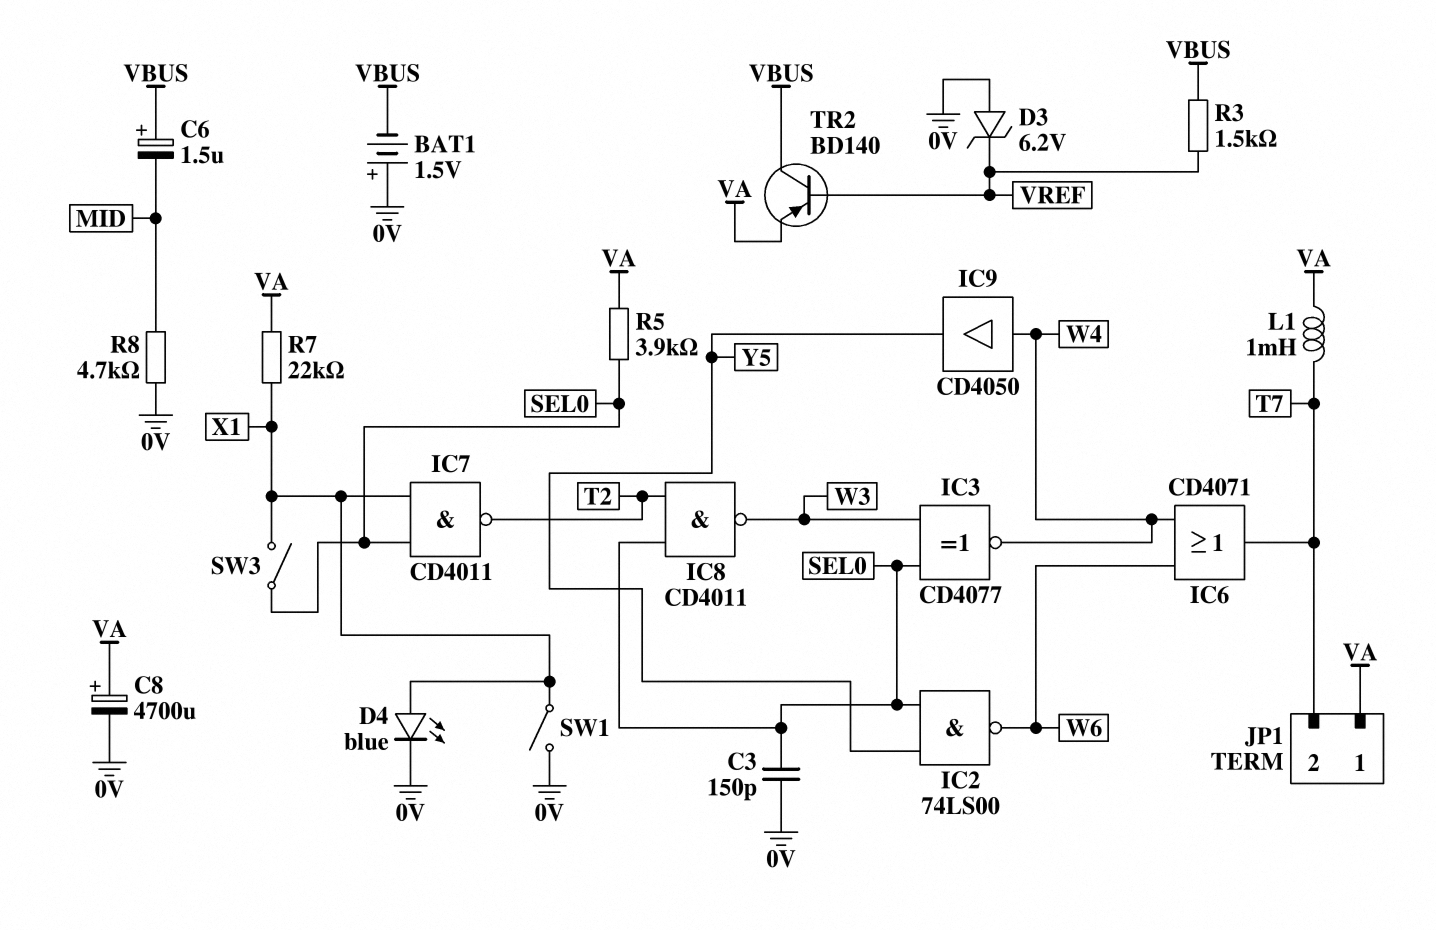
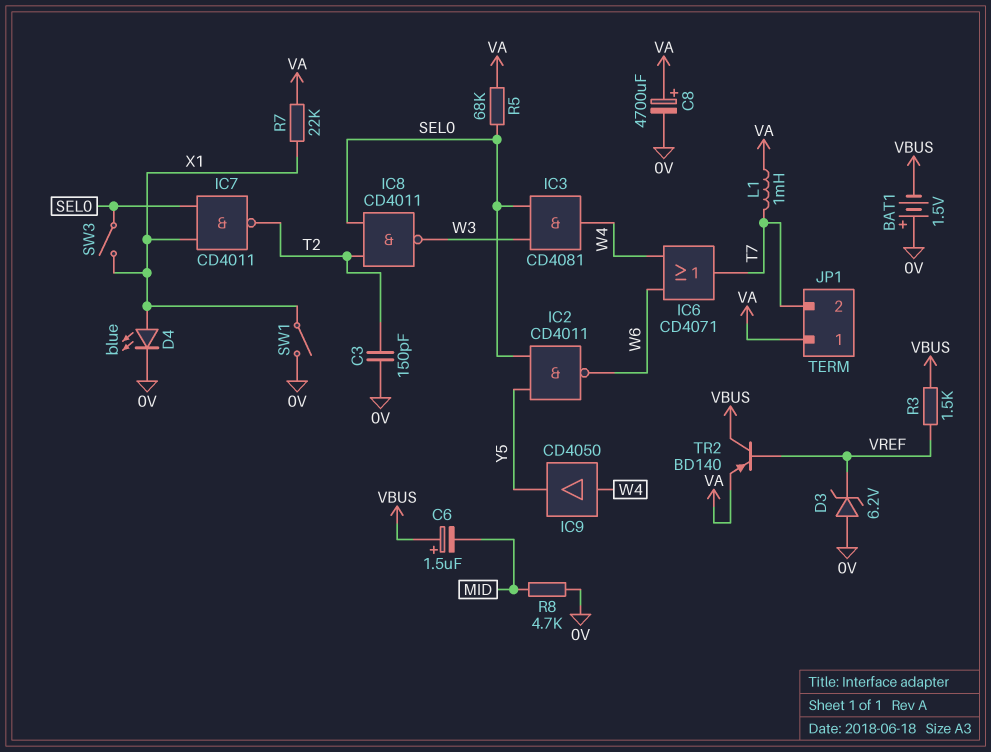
C3: 150pF (0V, SEL0) -> 150pF (0V, T2)
IC2: NAND 74LS00 (in SEL0, in Y5, out W6) -> NAND CD4011 (in SEL0, in Y5, out W6)
IC3: XNOR CD4077 (in SEL0, in W3, out W4) -> AND CD4081 (in SEL0, in W3, out W4)
R5: 3.9k (SEL0, VA) -> 68k (SEL0, VA)

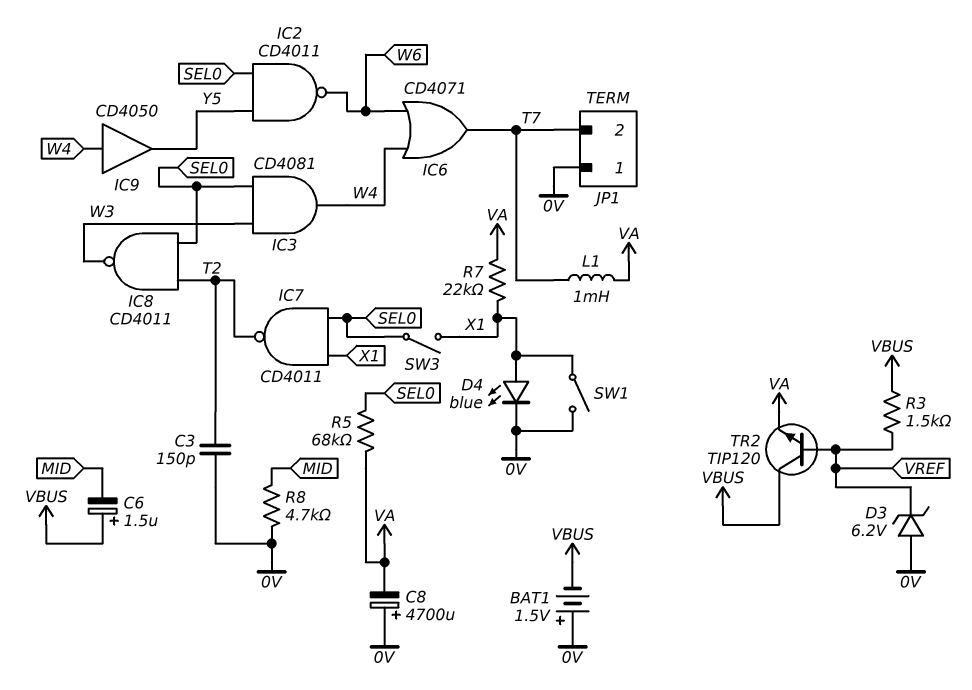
C8: 4700uF (plus VA, minus 0V) -> 4700uF (plus 0V, minus VA)
JP1 pin 1: VA -> 0V
TR2: PNP BD140 (B VREF, C VBUS, E VA) -> NPN TIP120 (B VREF, C VBUS, E VA)

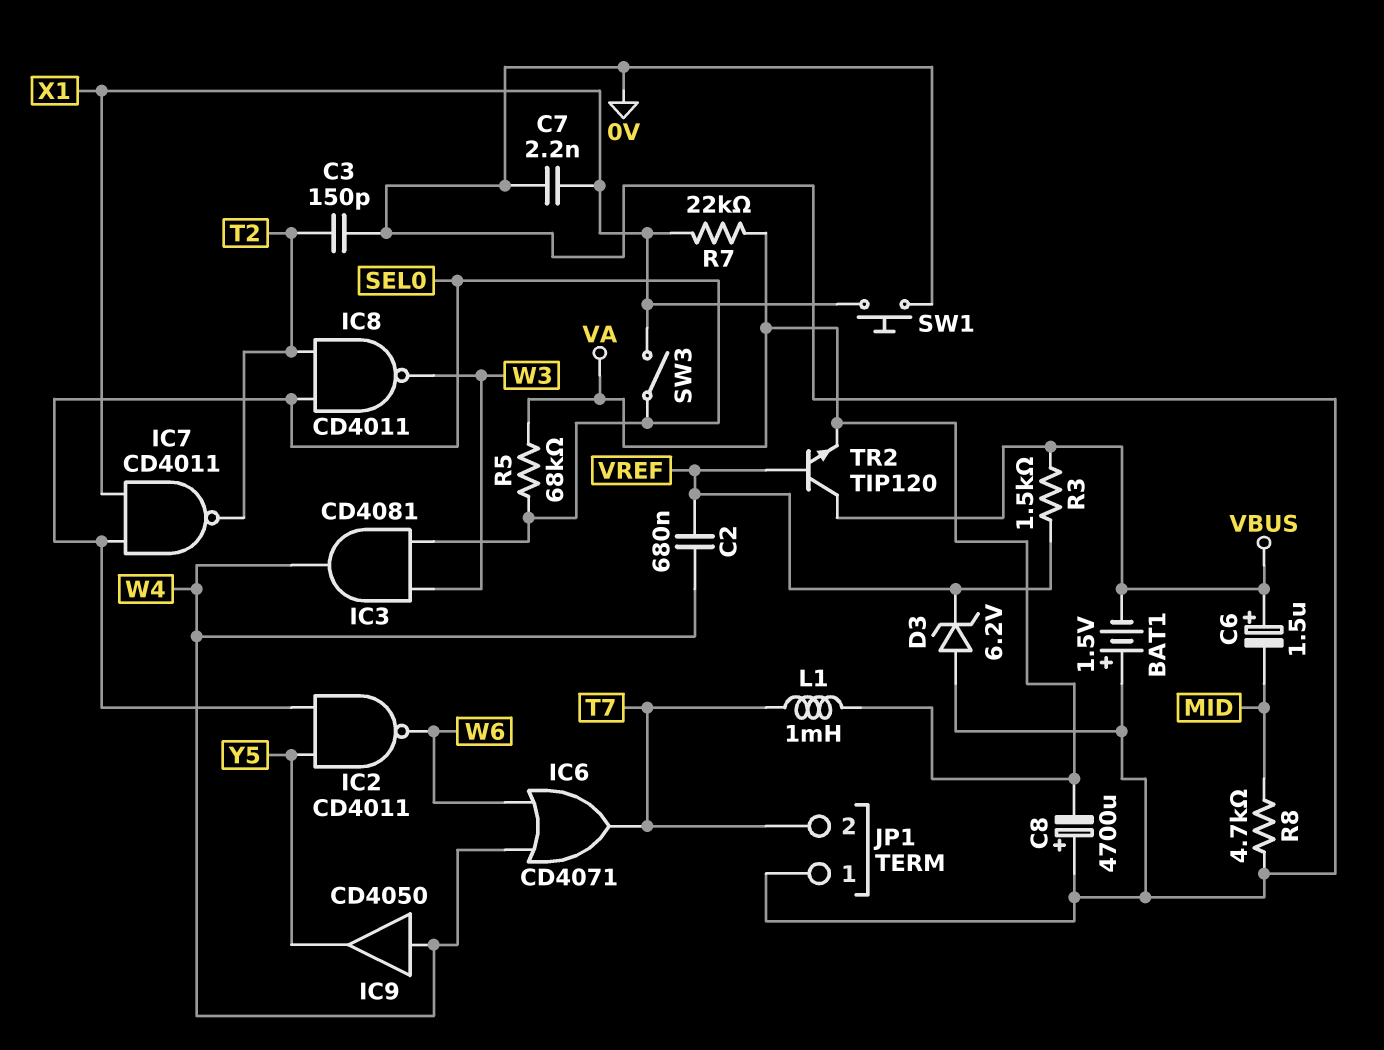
C2: none -> 680nF (VREF, W4)
C7: none -> 2.2nF (0V, X1)
D4: LED blue (A X1, K 0V) -> none
SW1: switch (0V, X1) -> button (0V, X1)

